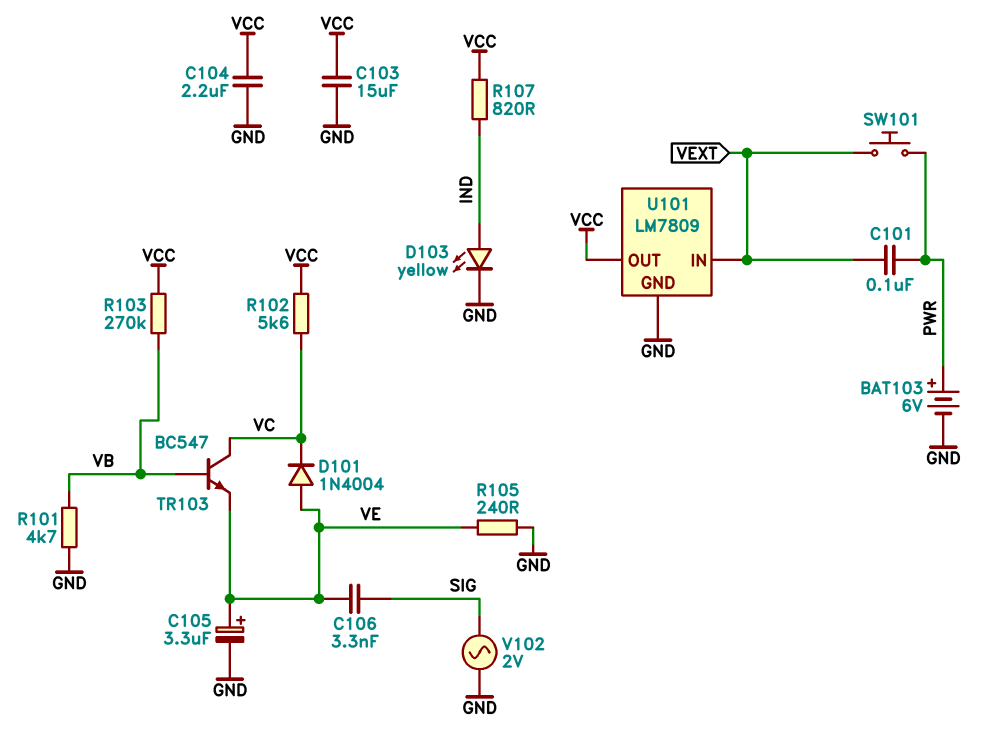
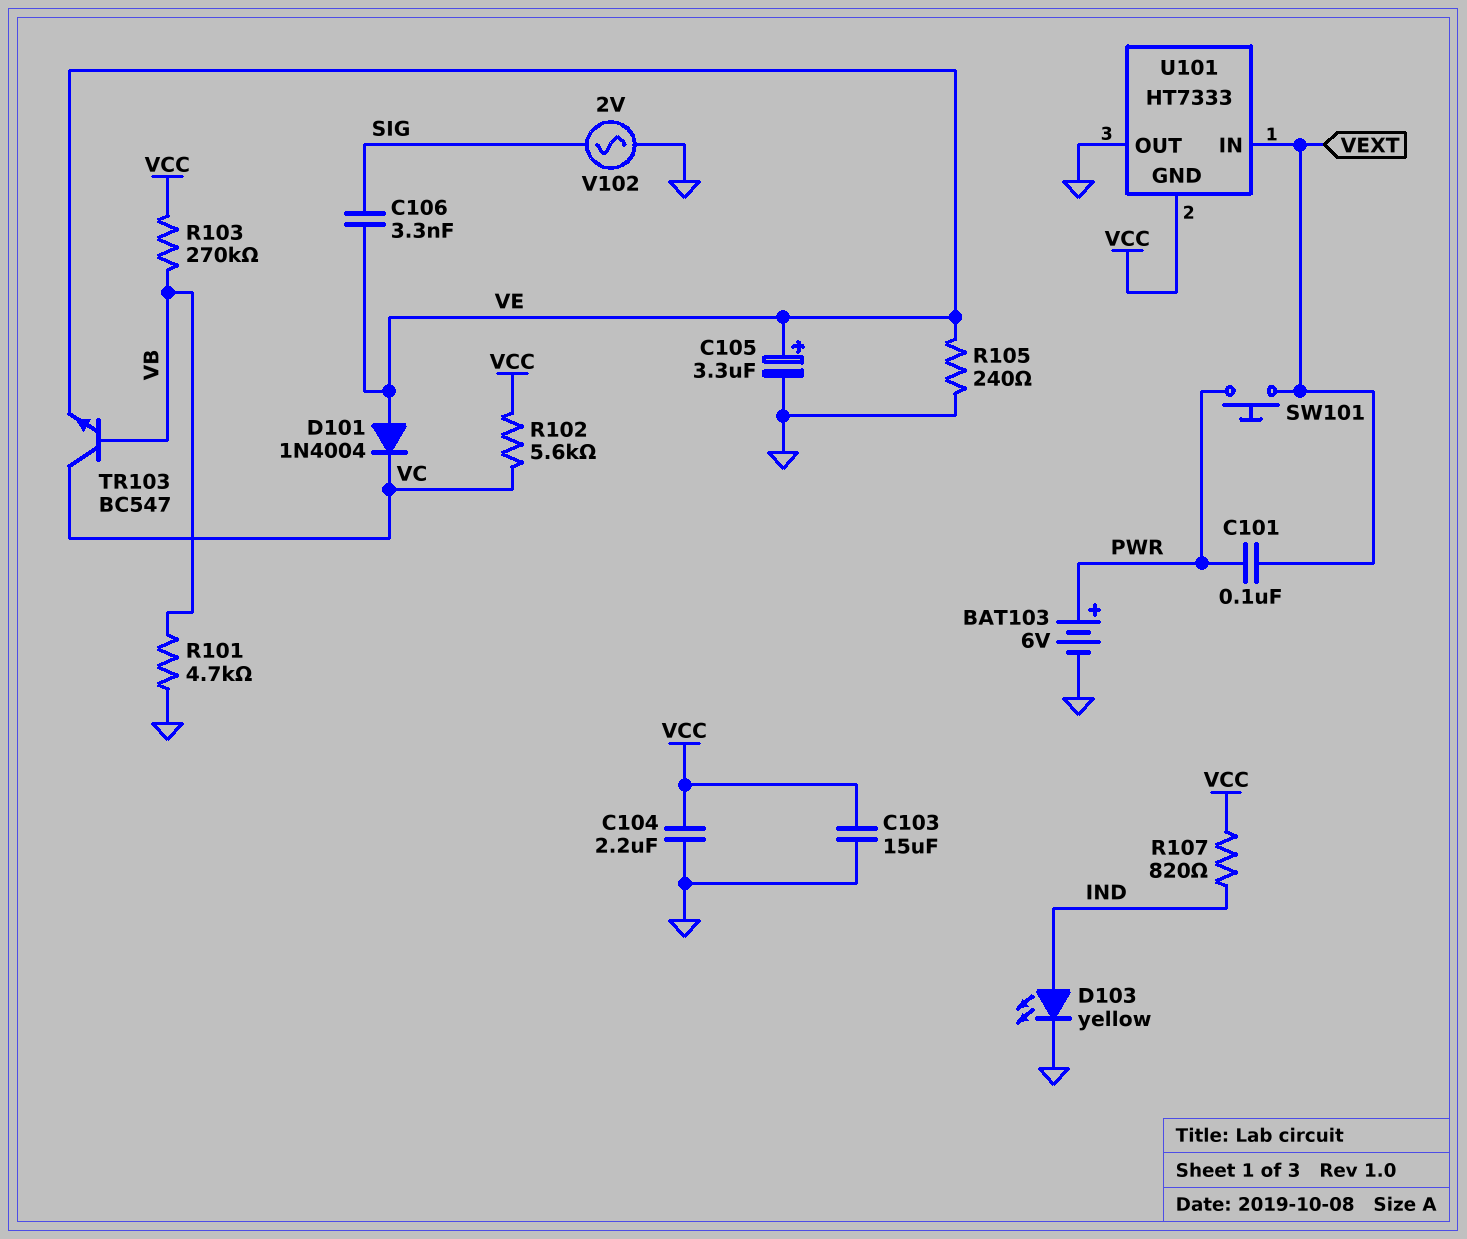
U101: LM7809 -> HT7333
U101 pin GND: GND -> VCC
U101 pin OUT: VCC -> GND

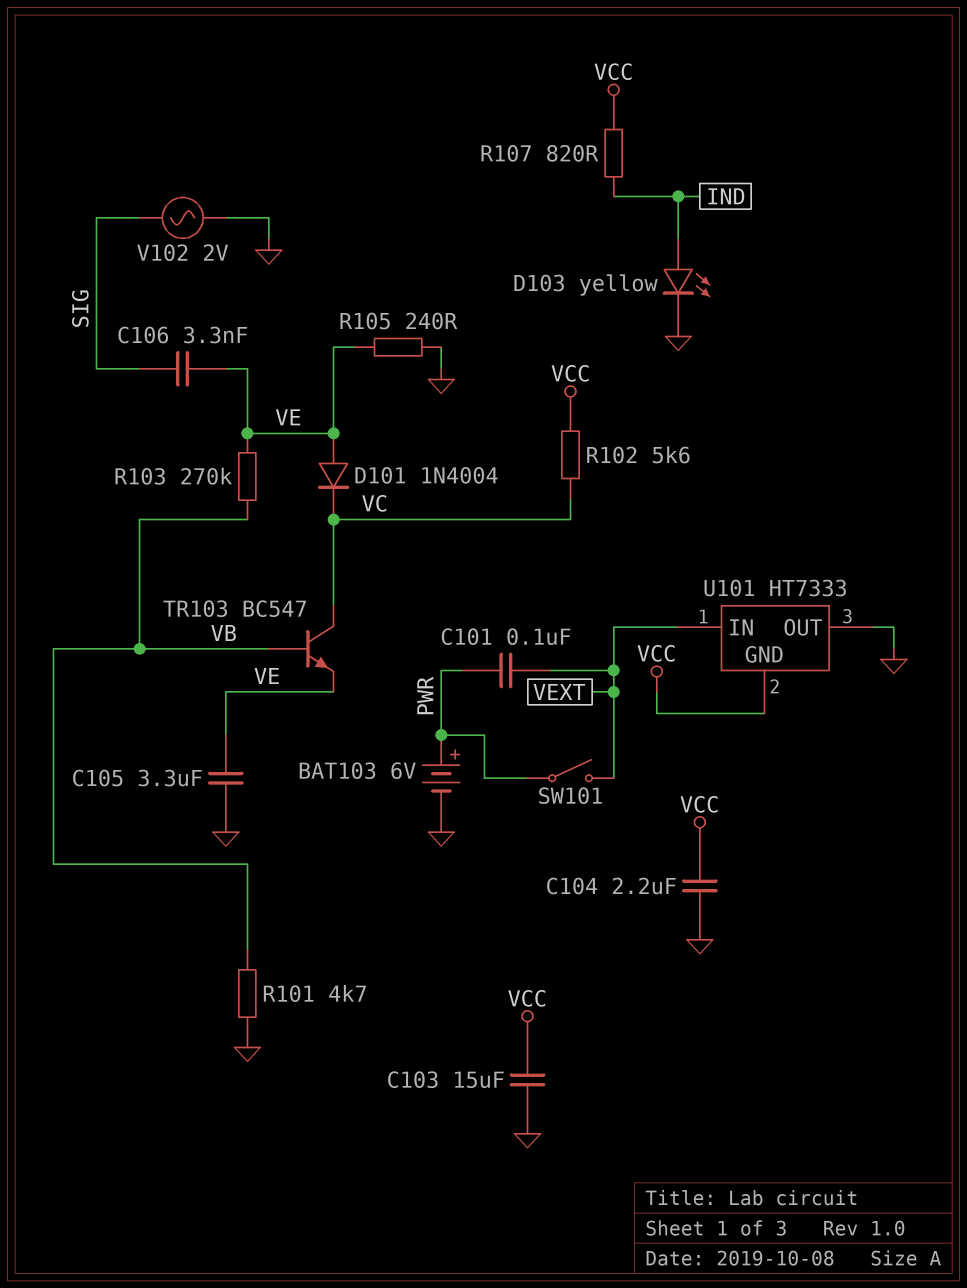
C105: 3.3uF (plus VE, minus GND) -> 3.3uF (GND, VE)
R103: 270k (VB, VCC) -> 270k (VB, VE)
SW101: button (PWR, VEXT) -> switch (PWR, VEXT)

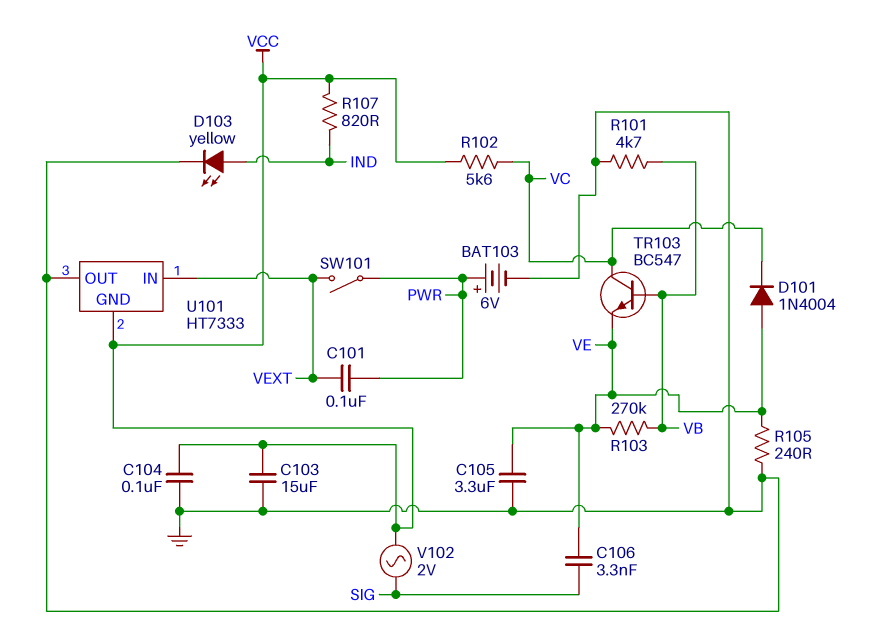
C104: 2.2uF (GND, VCC) -> 100nF (GND, VCC)
V102: AC 2V (GND, SIG) -> AC 2V (SIG, VCC)

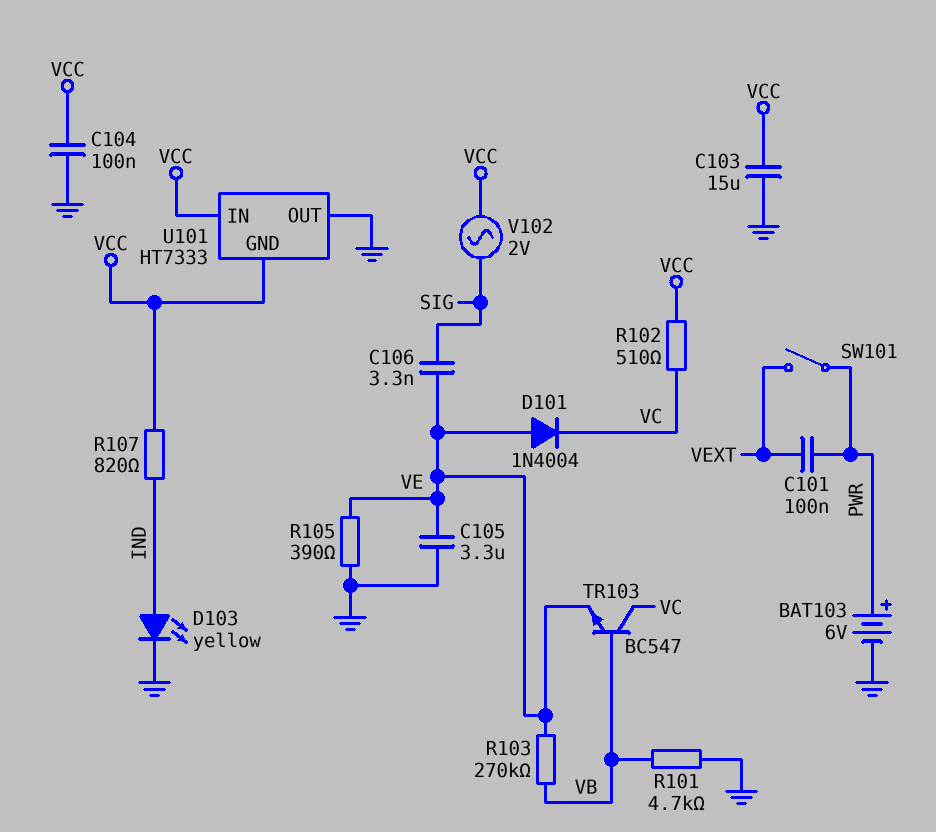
R102: 5.6k (VC, VCC) -> 510 (VC, VCC)
R105: 240 (GND, VE) -> 390 (GND, VE)
U101 pin IN: VEXT -> VCC

